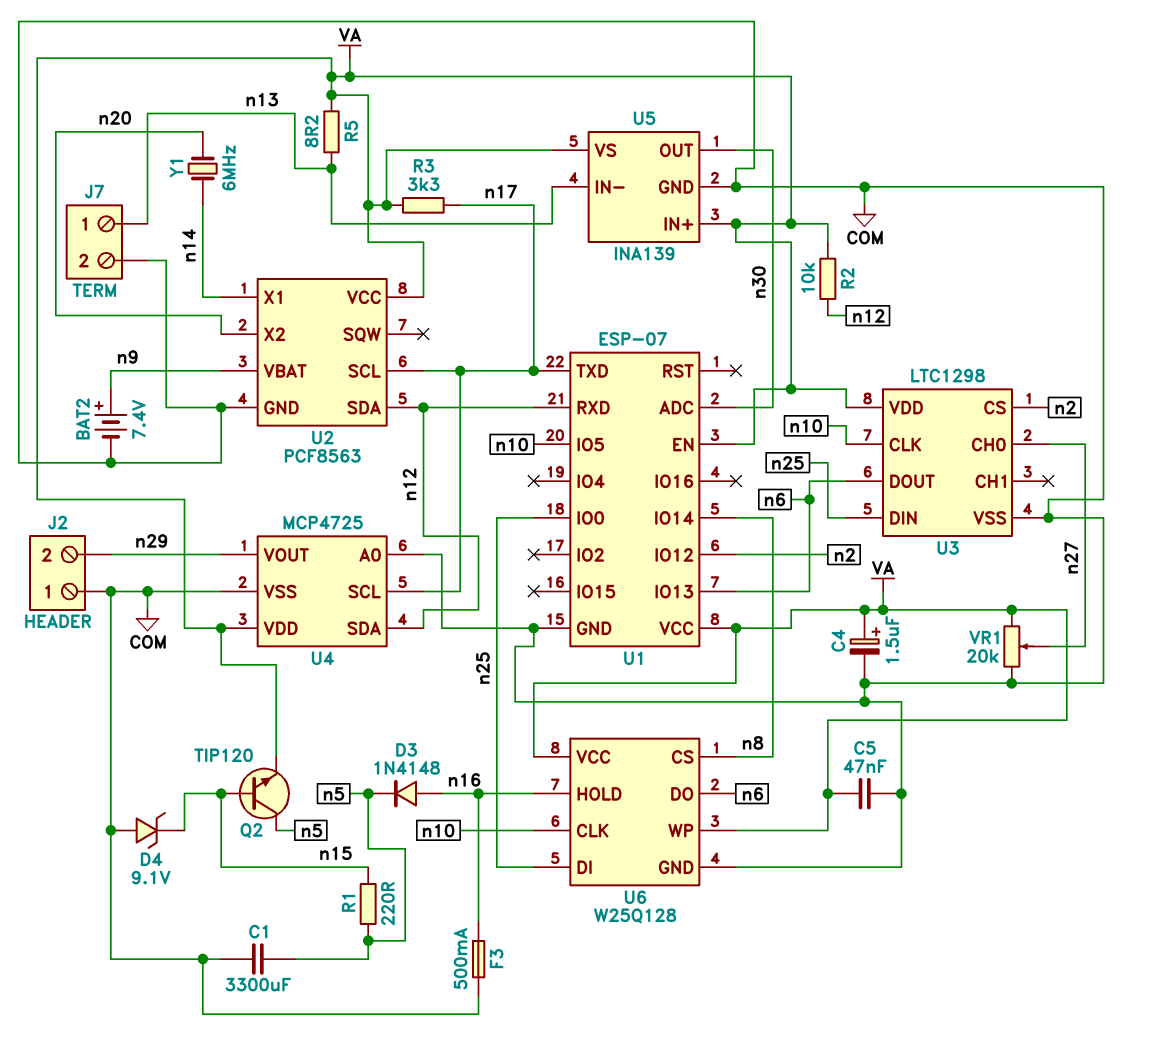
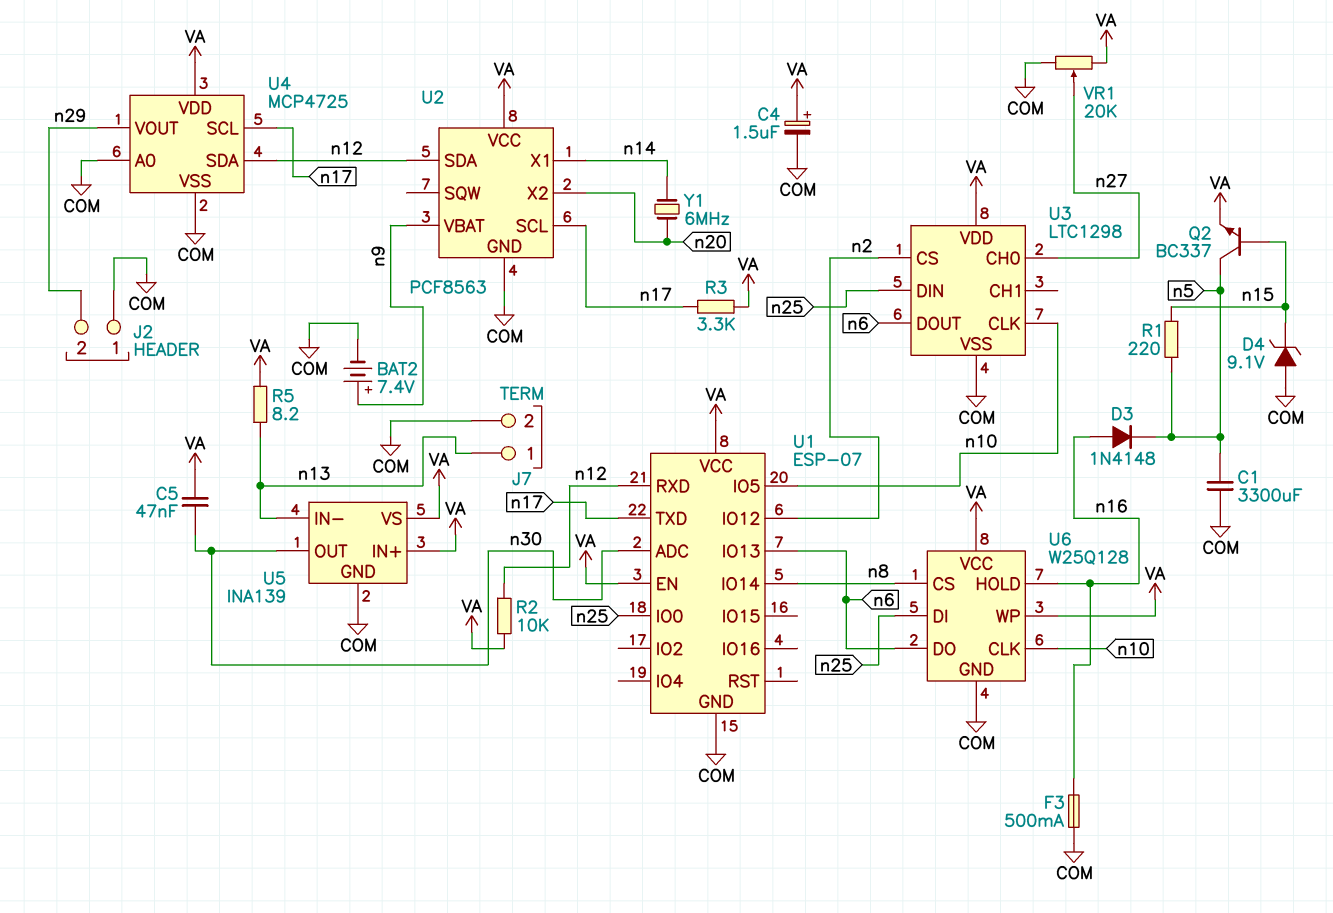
C5: 47nF (COM, VA) -> 47nF (VA, n30)
Q2: NPN TIP120 (B n15, C n5, E VA) -> NPN BC337 (B n15, C n5, E VA)

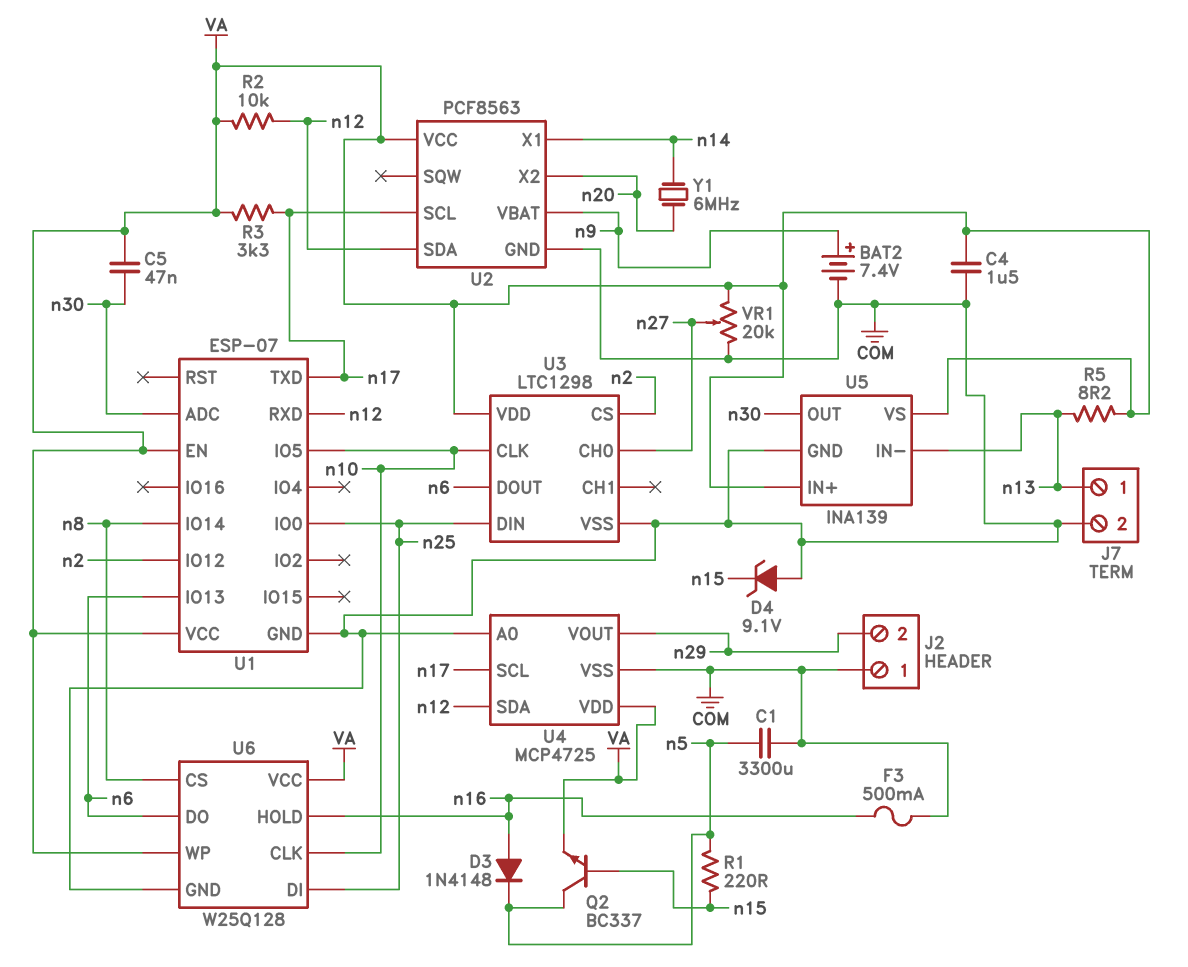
C4: 1.5uF (plus VA, minus COM) -> 1.5uF (COM, VA)

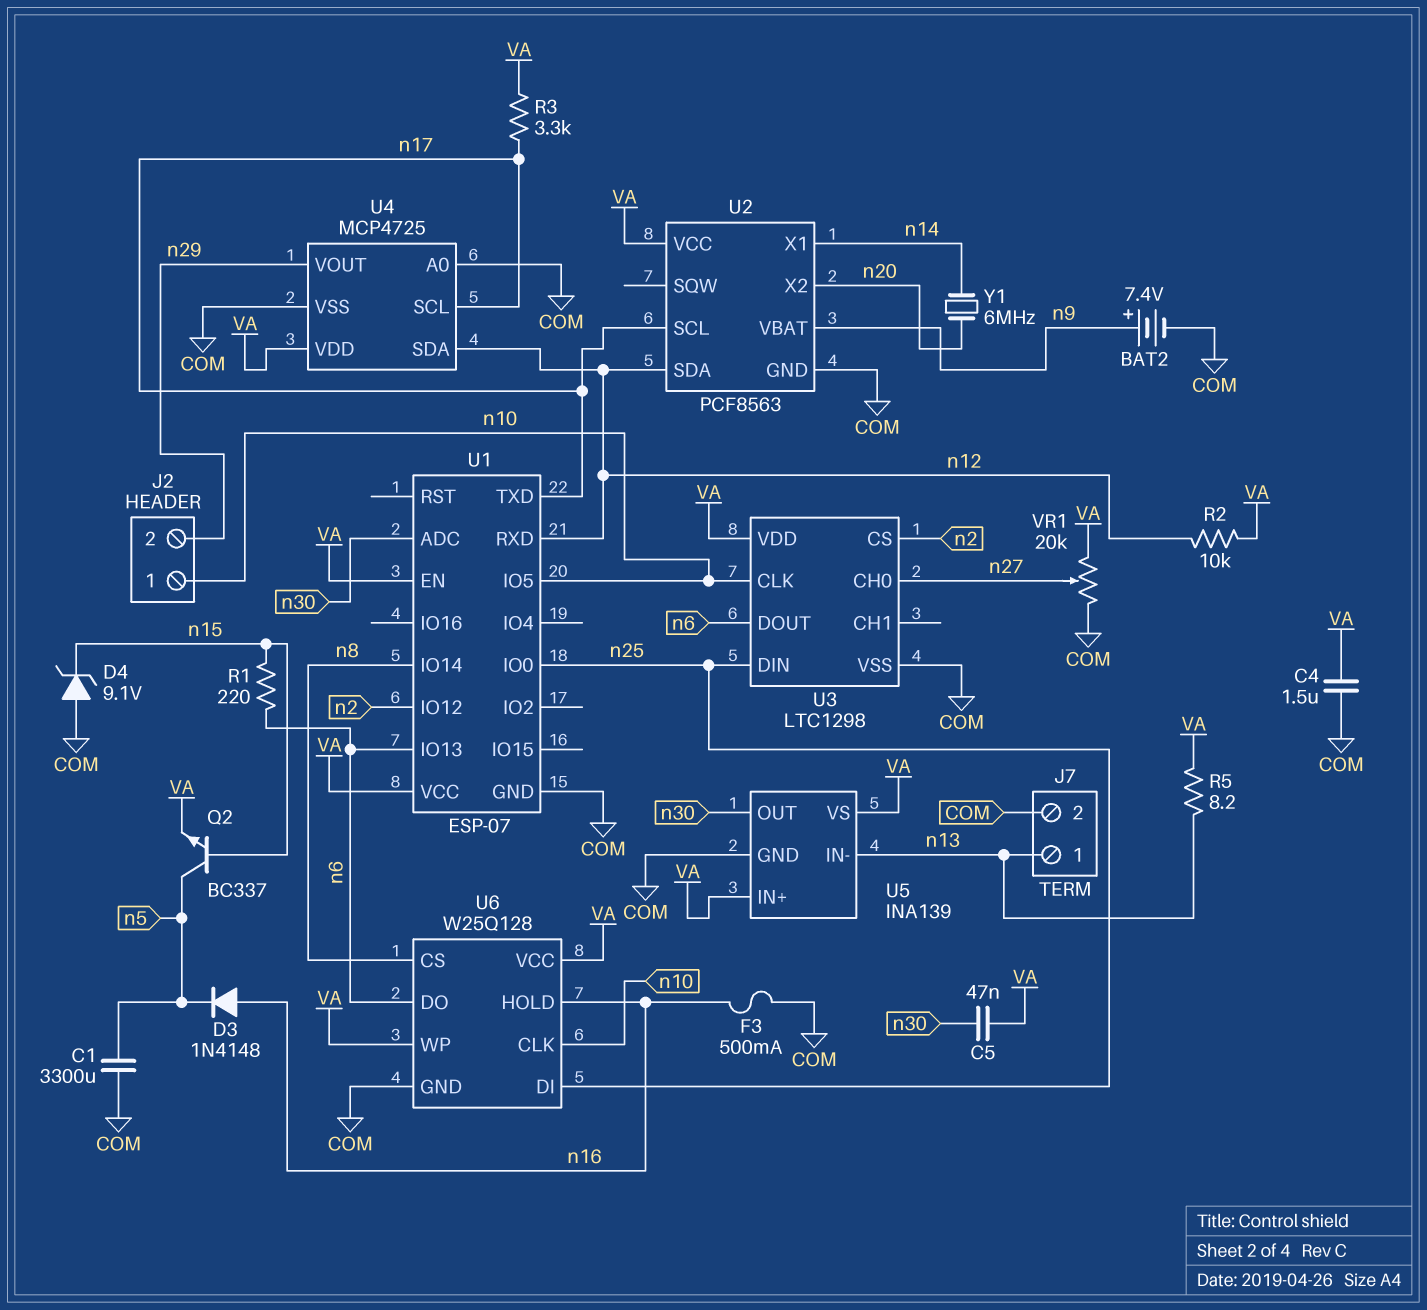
J2 pin 1: COM -> n10
R1: 220 (n5, n15) -> 220 (n6, n15)

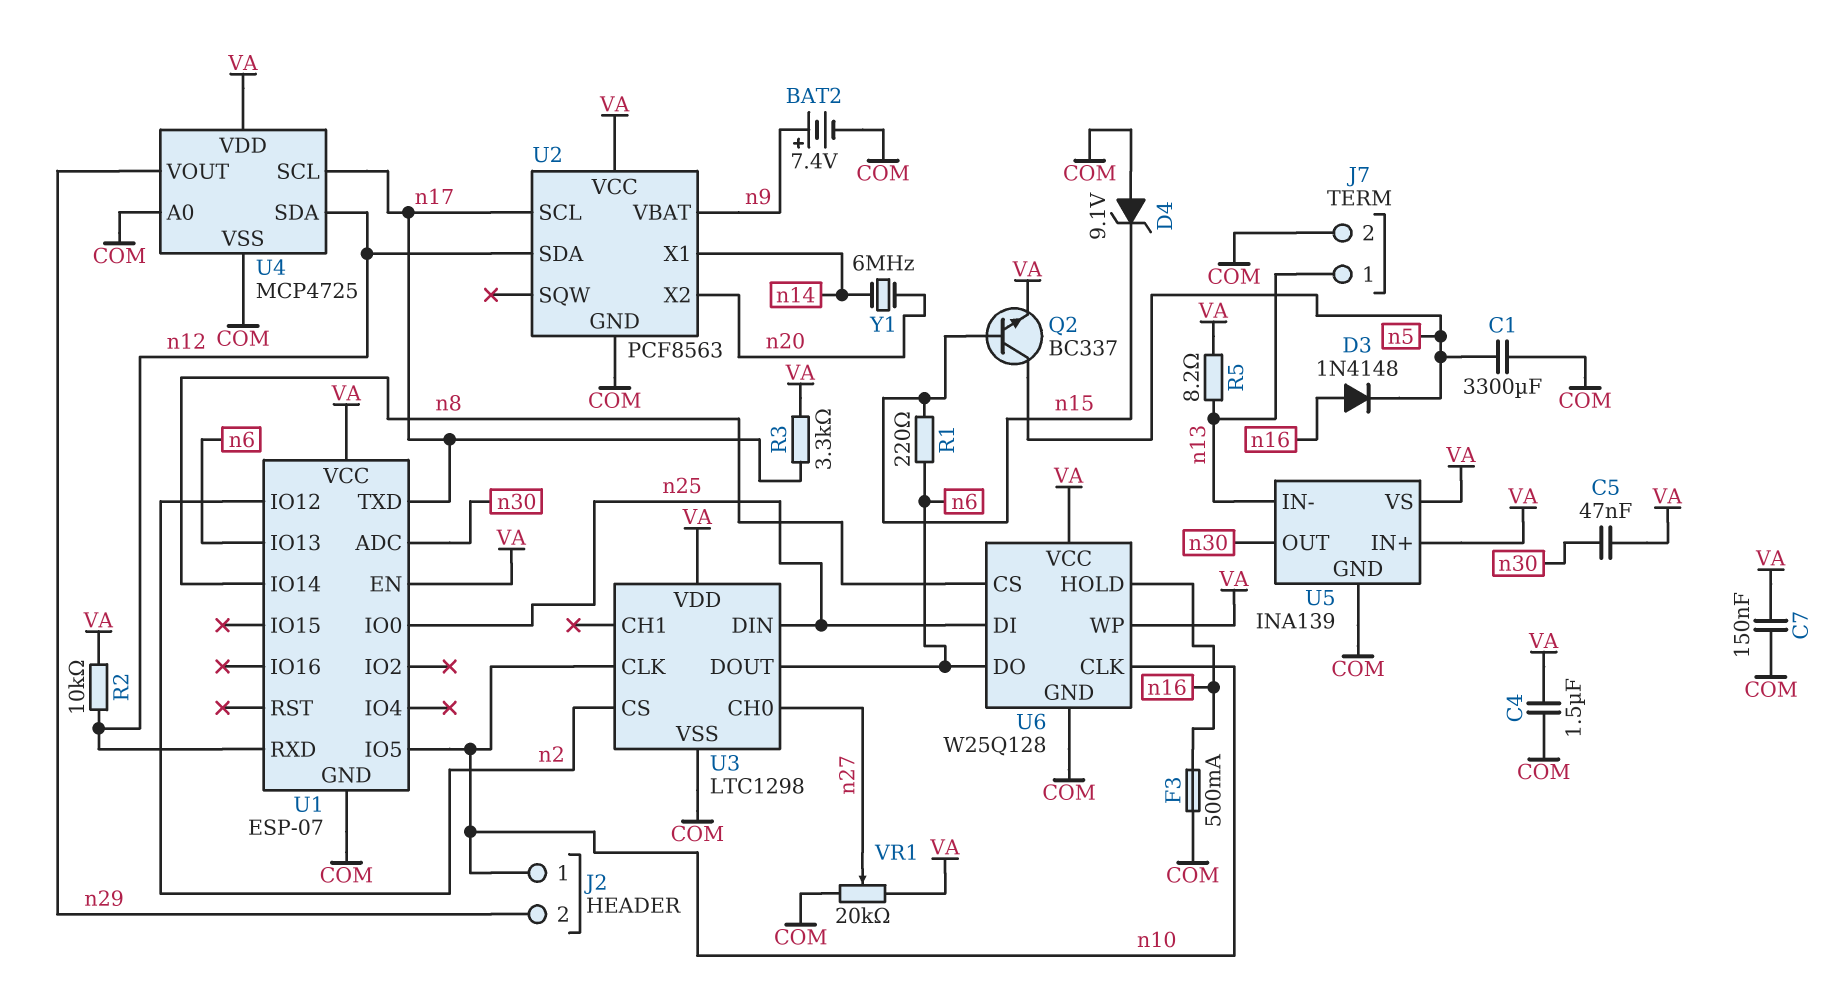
C7: none -> 150nF (COM, VA)

